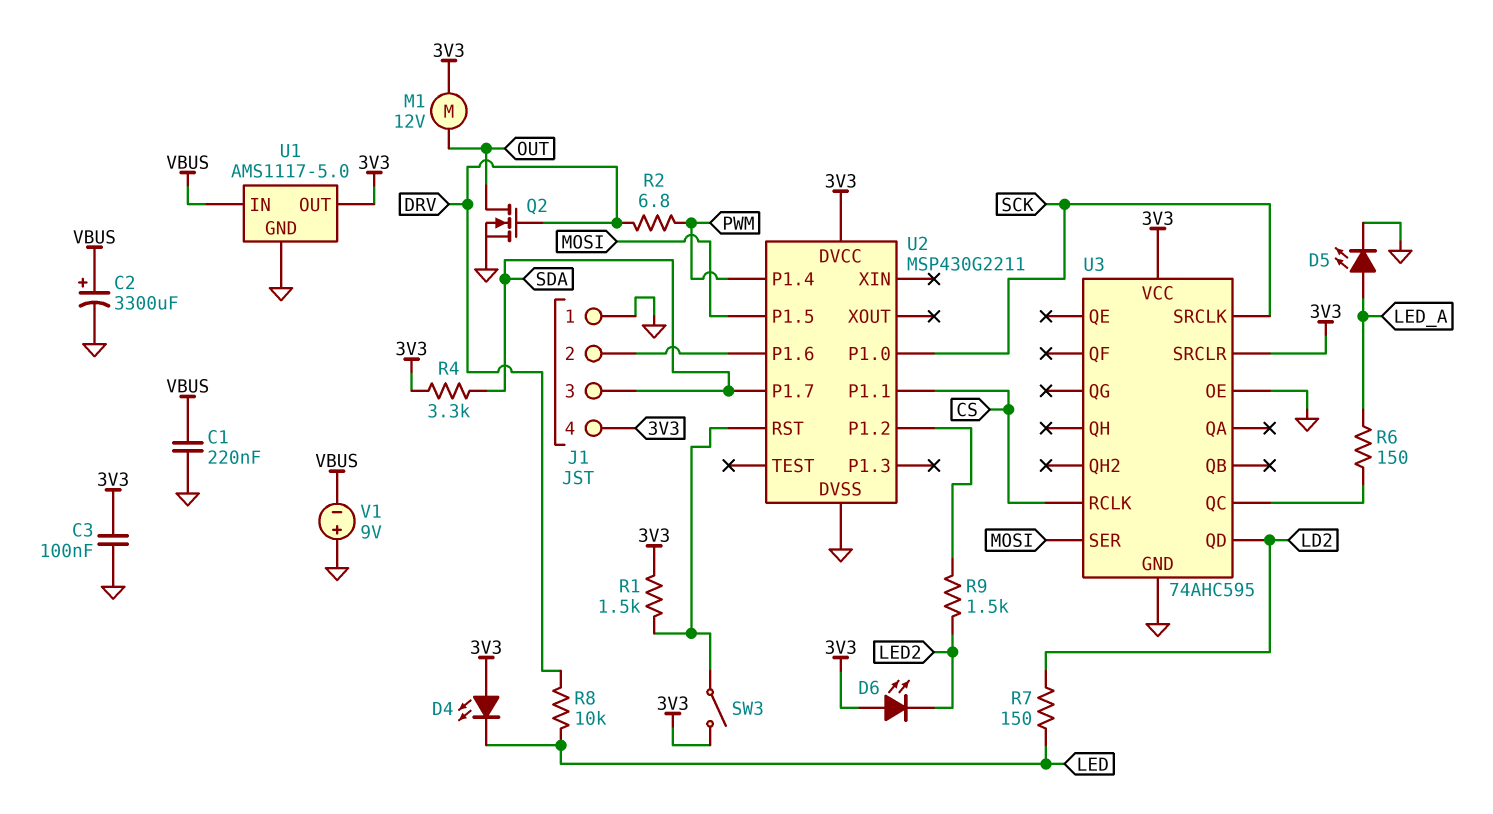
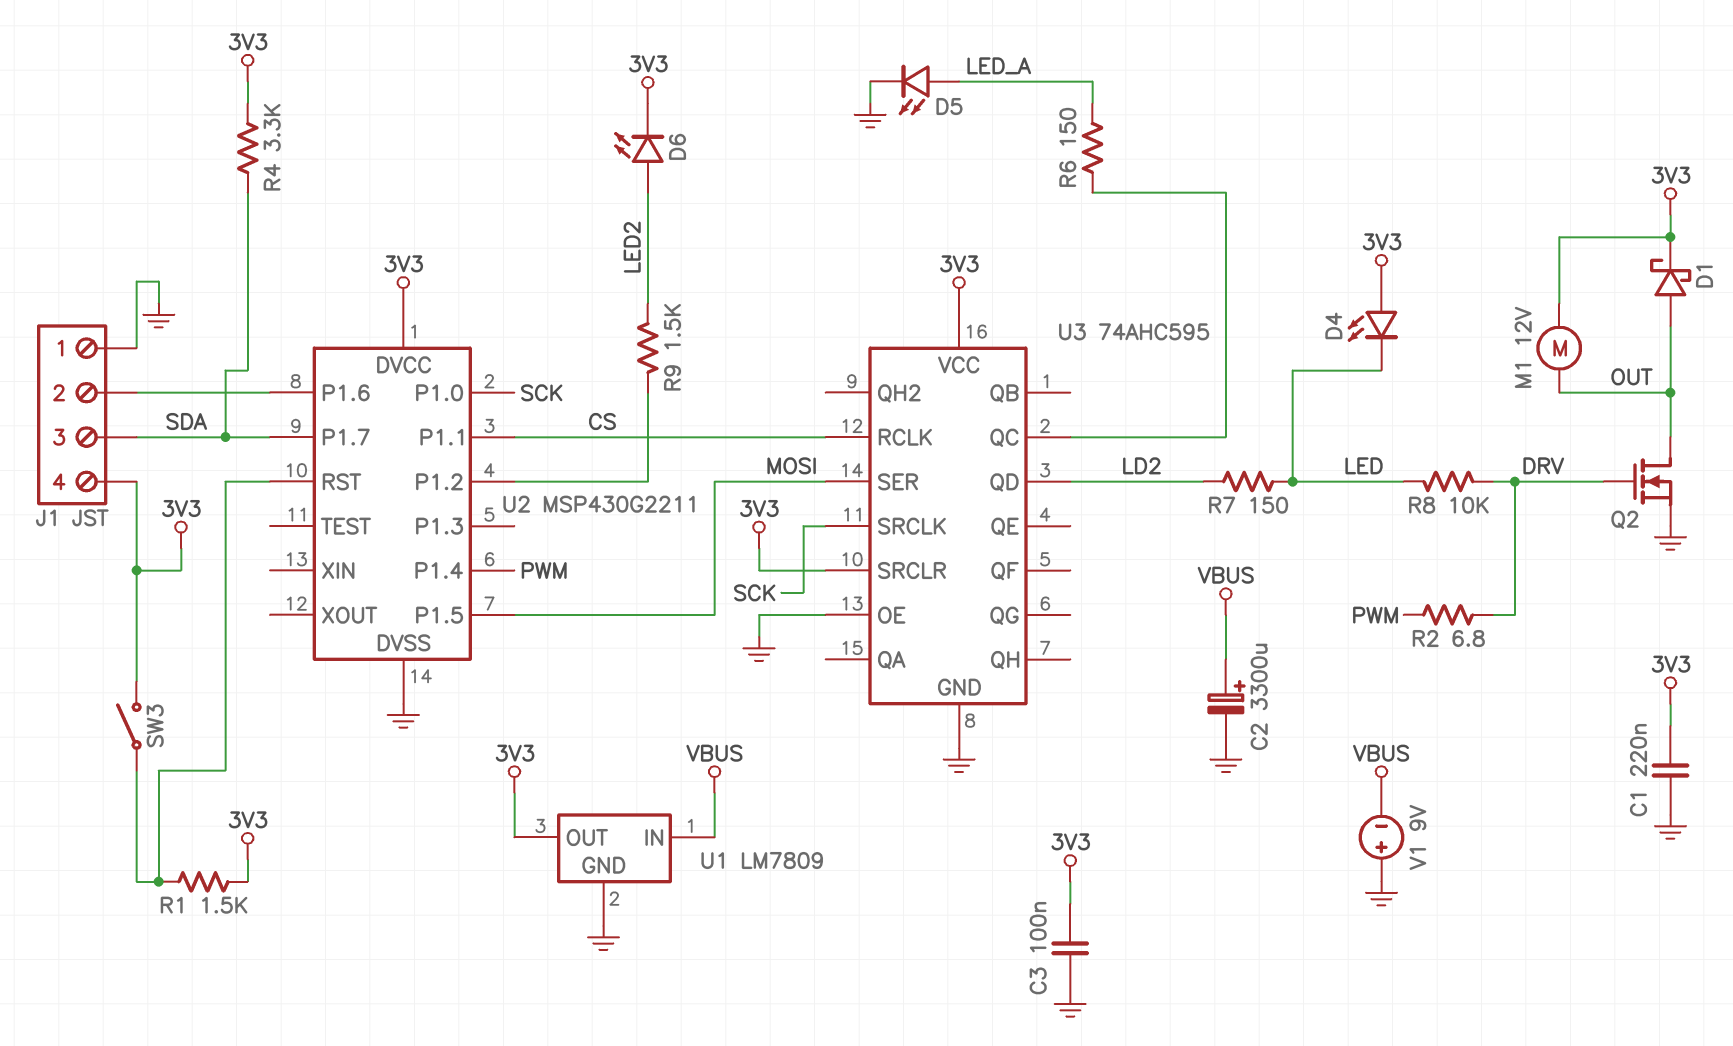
C1: 220nF (GND, VBUS) -> 220nF (3V3, GND)
D1: none -> schottky (A OUT, K 3V3)
D6: LED (A 3V3, K LED2) -> LED (A LED2, K 3V3)
U1: AMS1117-5.0 -> LM7809

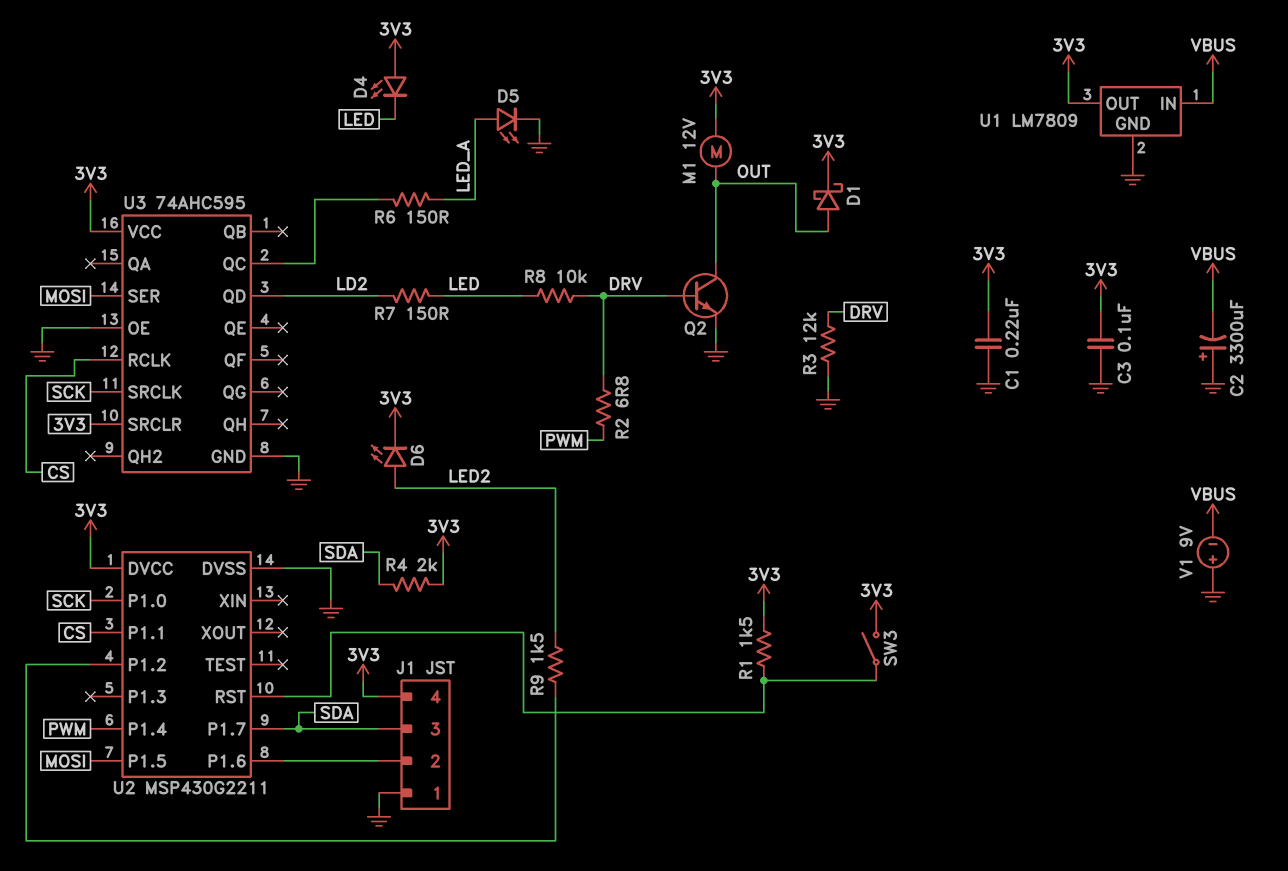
C2: 3300uF (plus VBUS, minus GND) -> 3300uF (plus GND, minus VBUS)
Q2: NMOS (G DRV, D OUT, S GND) -> NPN (B DRV, C OUT, E GND)
R3: none -> 12k (DRV, GND)
R4: 3.3k (3V3, SDA) -> 2k (3V3, SDA)

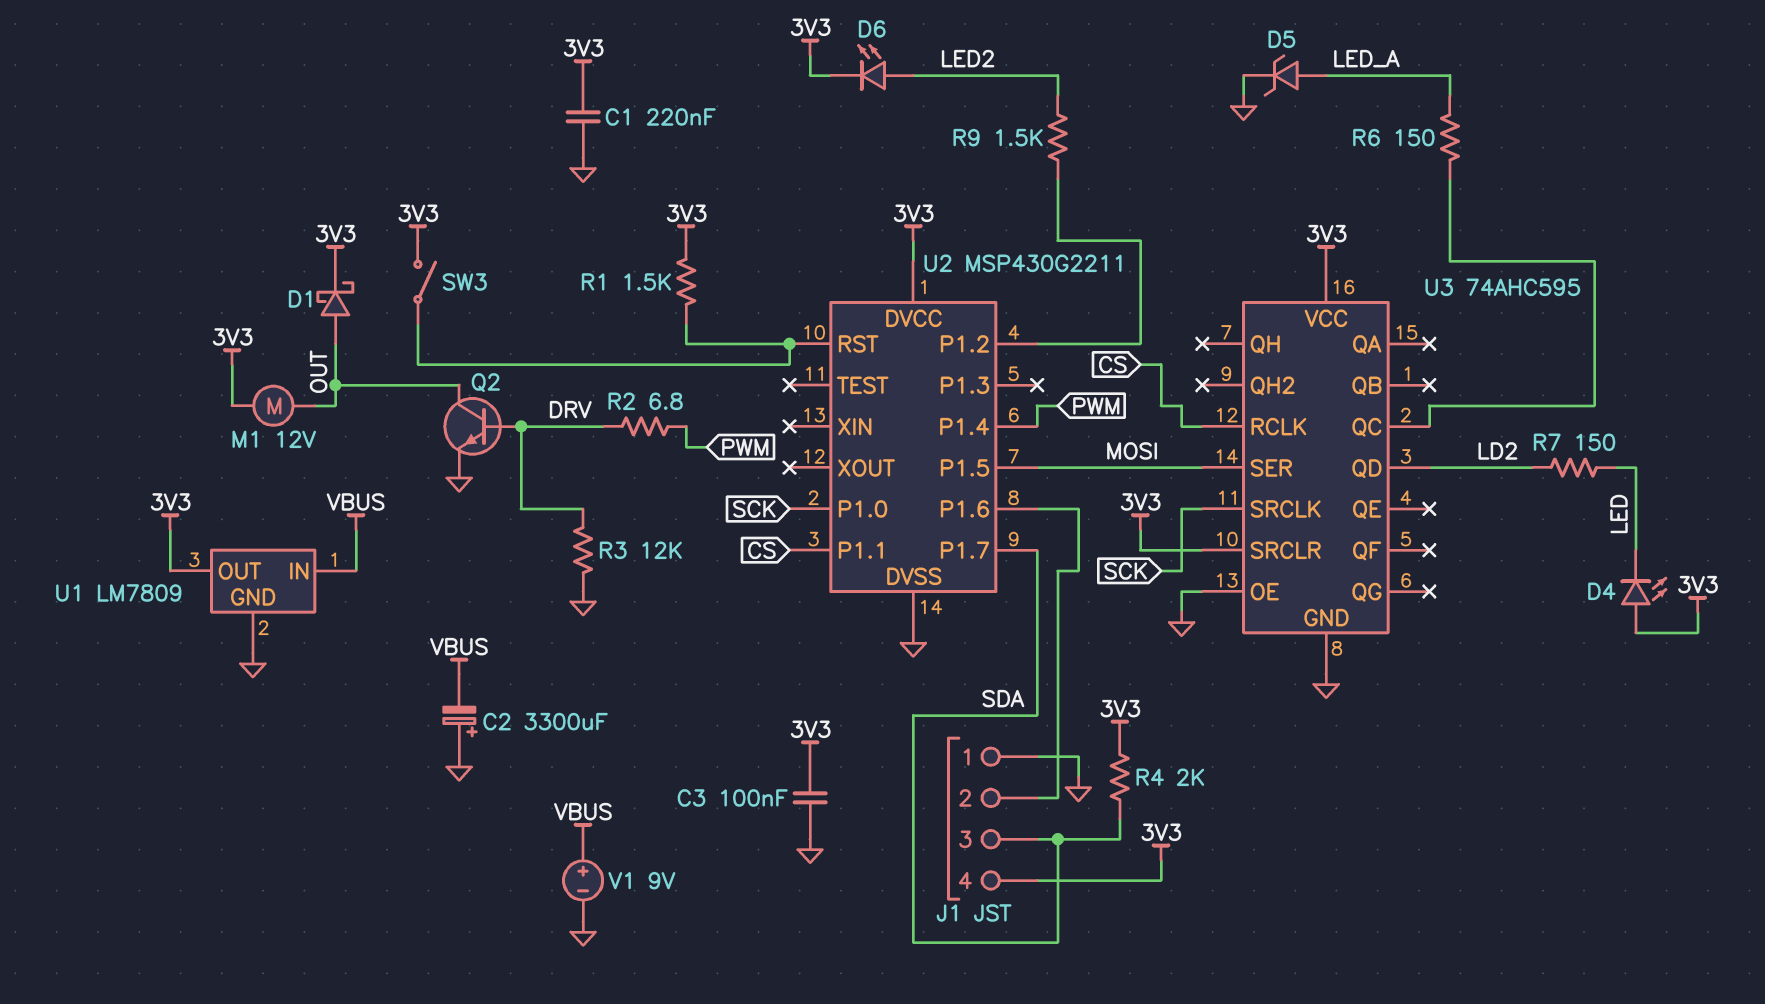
D5: LED (A LED_A, K GND) -> zener (A LED_A, K GND)
R8: 10k (DRV, LED) -> none
V1: 9V (plus GND, minus VBUS) -> 9V (plus VBUS, minus GND)

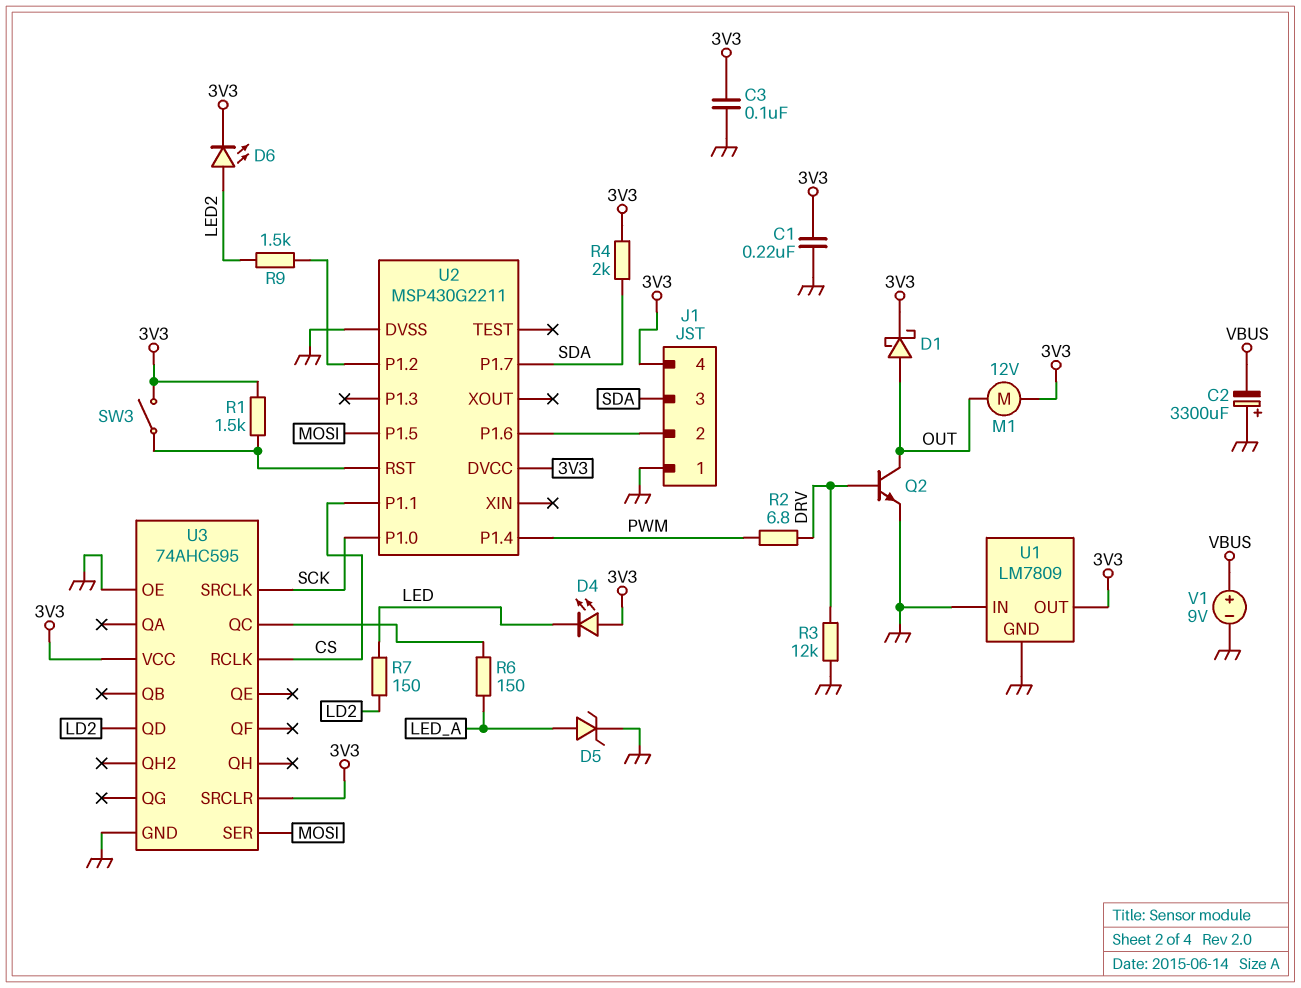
U1 pin IN: VBUS -> GND

